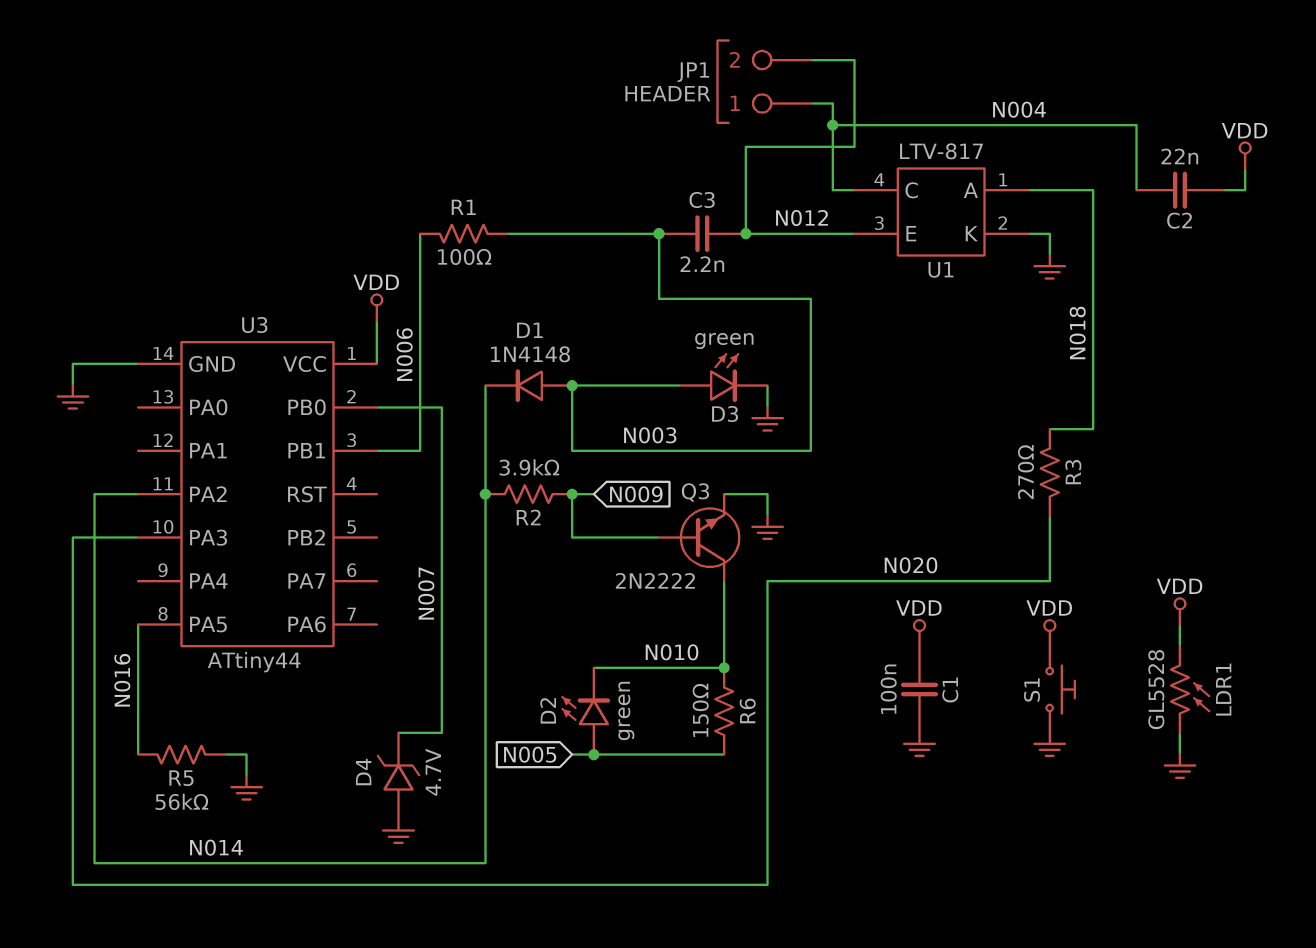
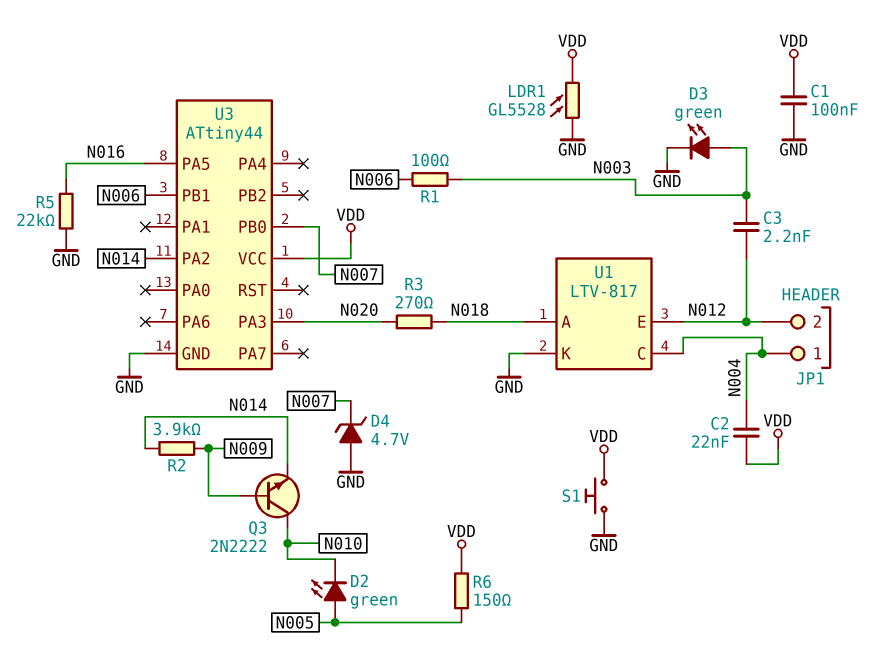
D1: diode 1N4148 (A N003, K N014) -> none
Q3: NPN 2N2222 (B N009, C N010, E GND) -> NPN 2N2222 (B N009, C N010, E N014)
R5: 56k (GND, N016) -> 22k (GND, N016)
R6: 150 (N005, N010) -> 150 (N005, VDD)

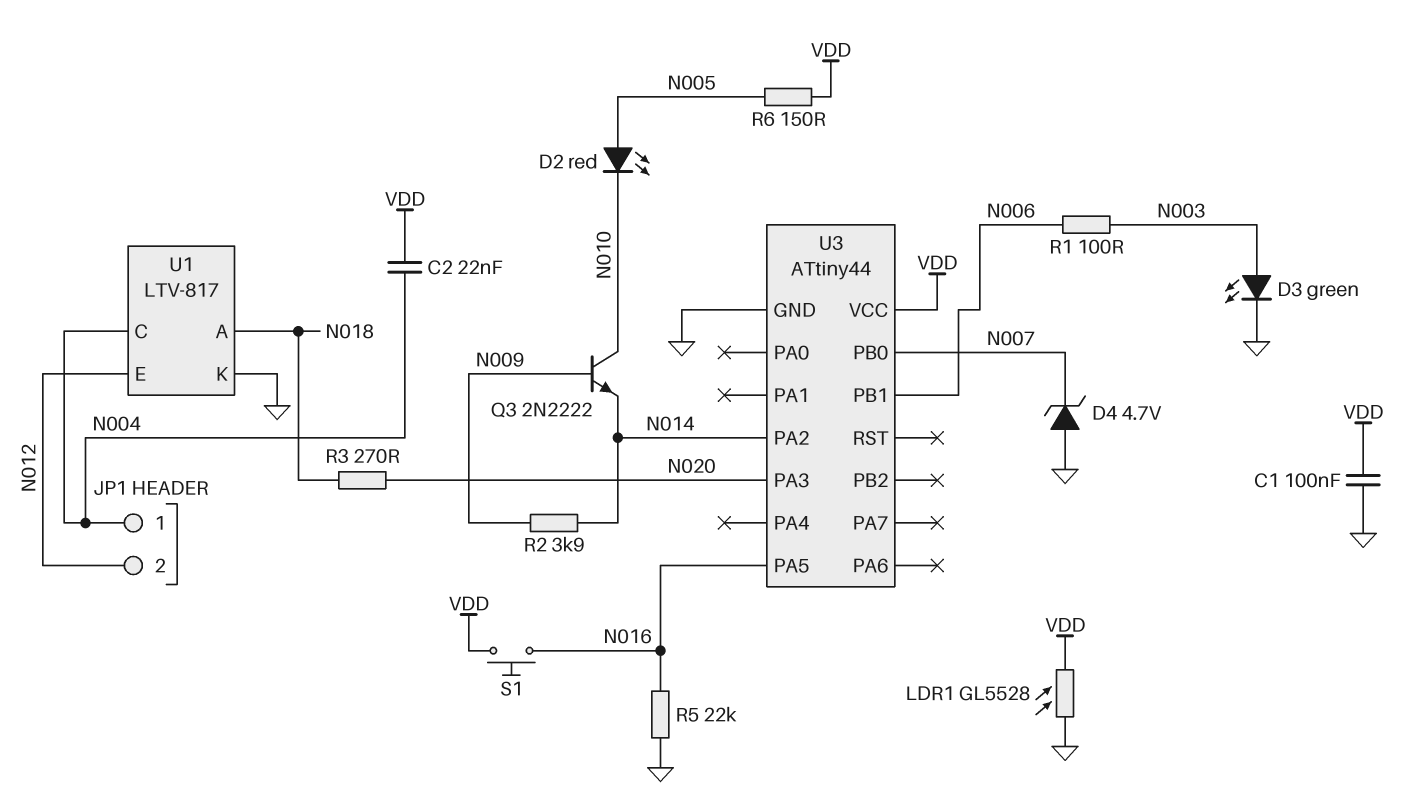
C3: 2.2nF (N003, N012) -> none
D2: LED green (A N005, K N010) -> LED red (A N005, K N010)
S1: button (GND, VDD) -> button (N016, VDD)

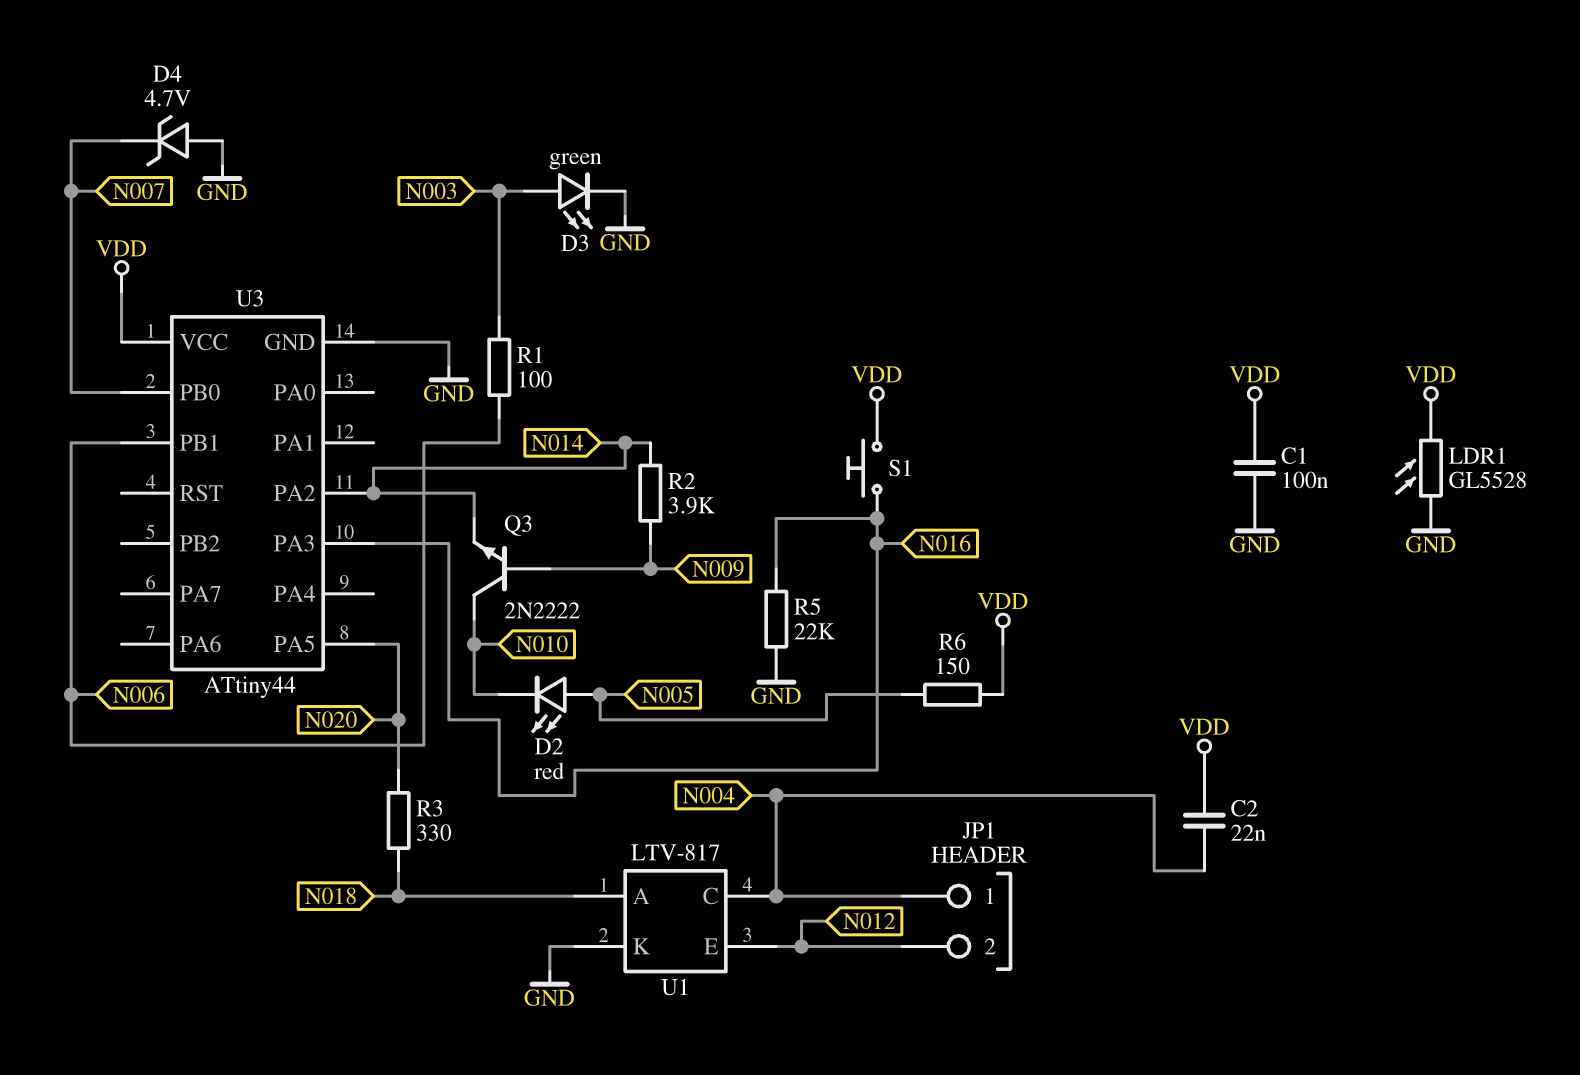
R3: 270 (N018, N020) -> 330 (N018, N020)
U3 pin PA3: N020 -> N016
U3 pin PA5: N016 -> N020

